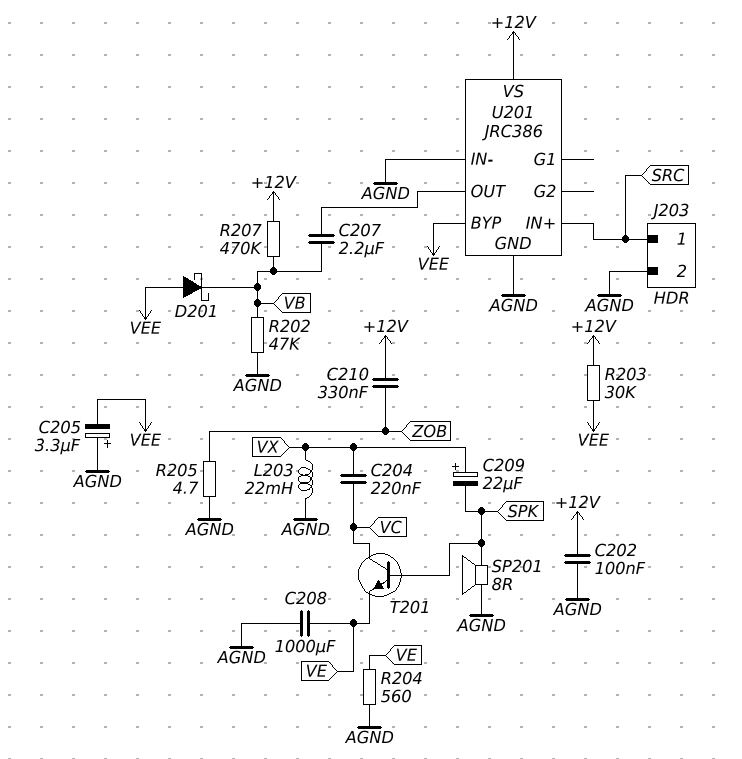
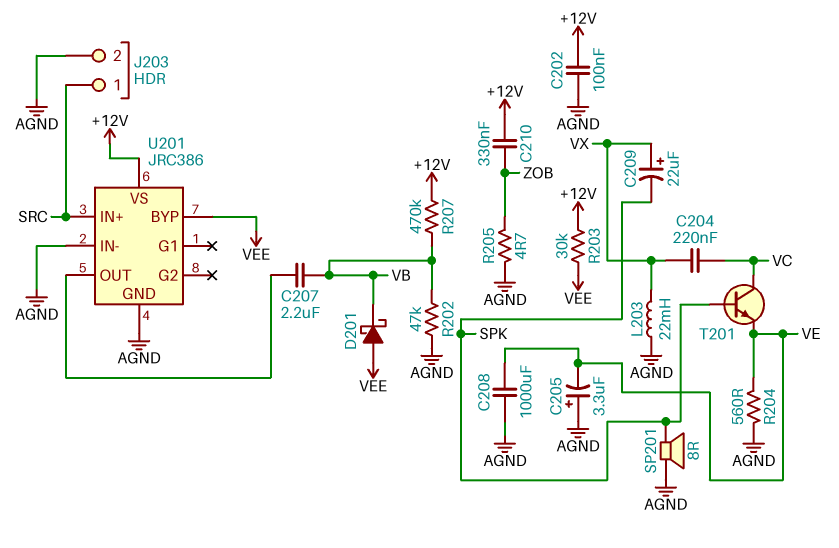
C205: 3.3uF (plus AGND, minus VEE) -> 3.3uF (plus AGND, minus VE)

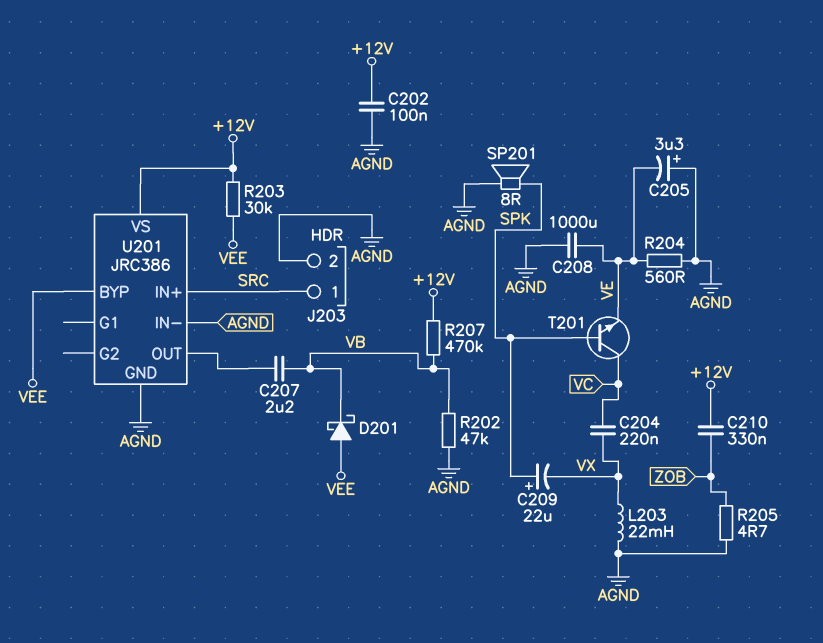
C209: 22uF (plus VX, minus SPK) -> 22uF (plus SPK, minus VX)

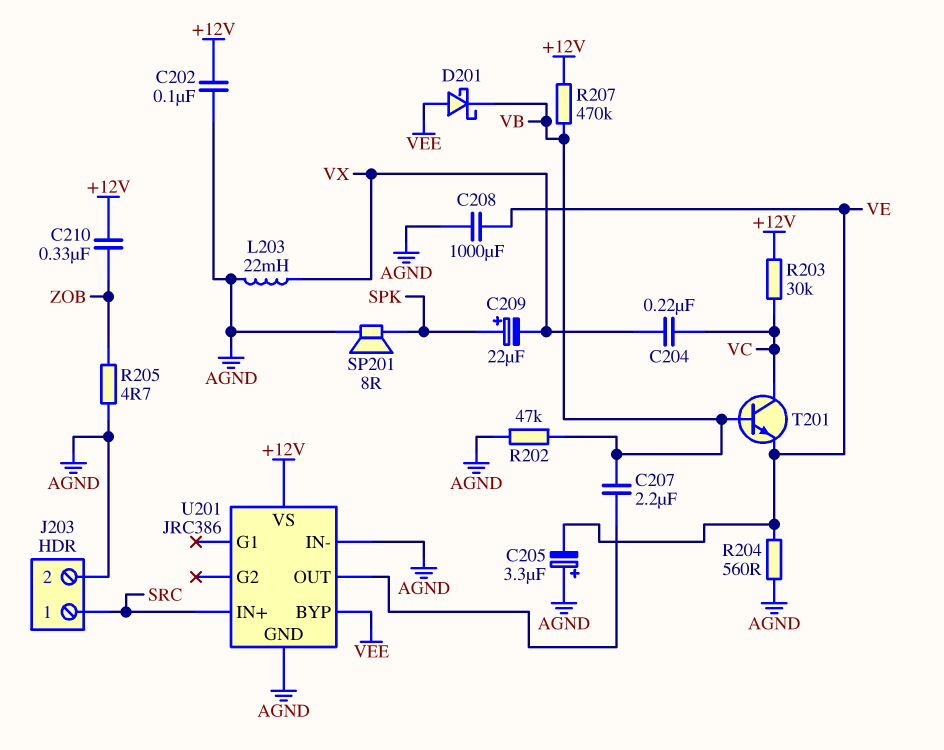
R203: 30k (+12V, VEE) -> 30k (+12V, VC)
T201: NPN (B SPK, C VC, E VE) -> NPN (B VB, C VC, E VE)

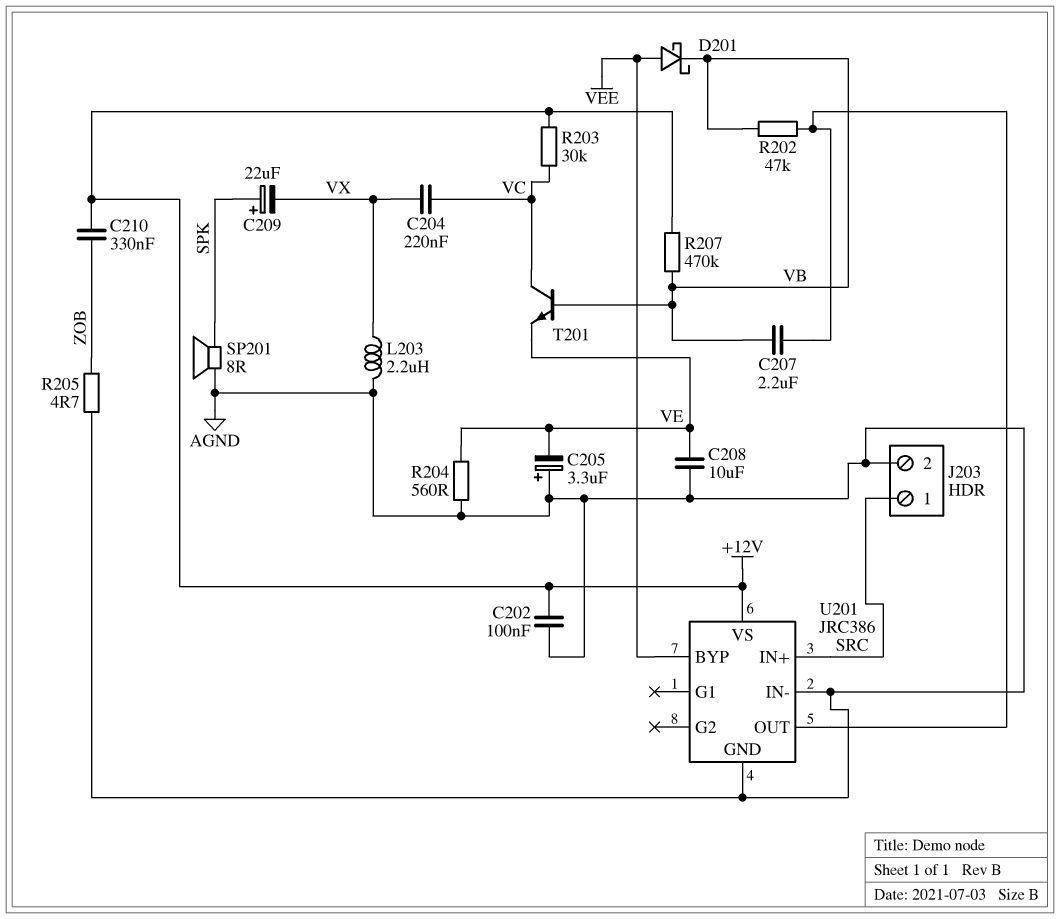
C208: 1000uF (AGND, VE) -> 10uF (AGND, VE)
L203: 22mH (AGND, VX) -> 2.2uH (AGND, VX)
R202: 47k (AGND, VB) -> 47k (U201/OUT, VB)

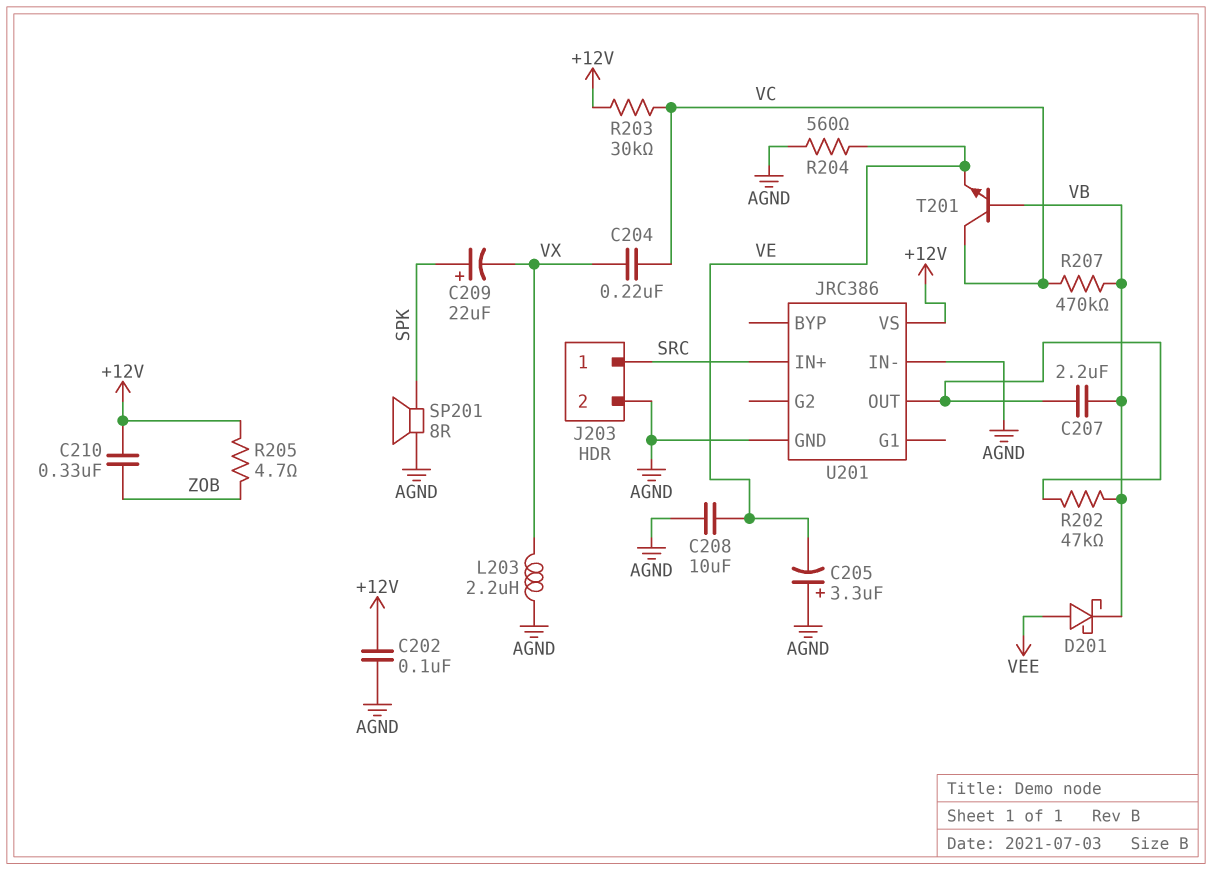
R205: 4.7 (AGND, ZOB) -> 4.7 (+12V, ZOB)
R207: 470k (+12V, VB) -> 470k (VB, VC)
U201 pin BYP: VEE -> none

